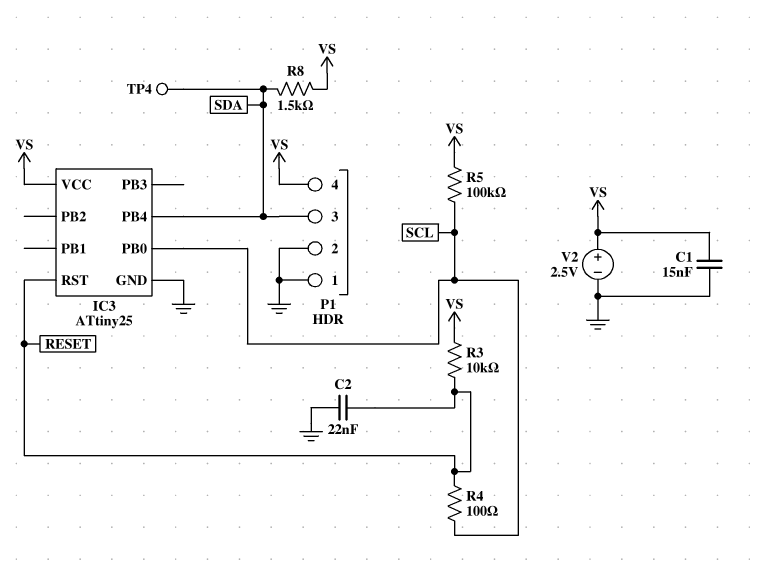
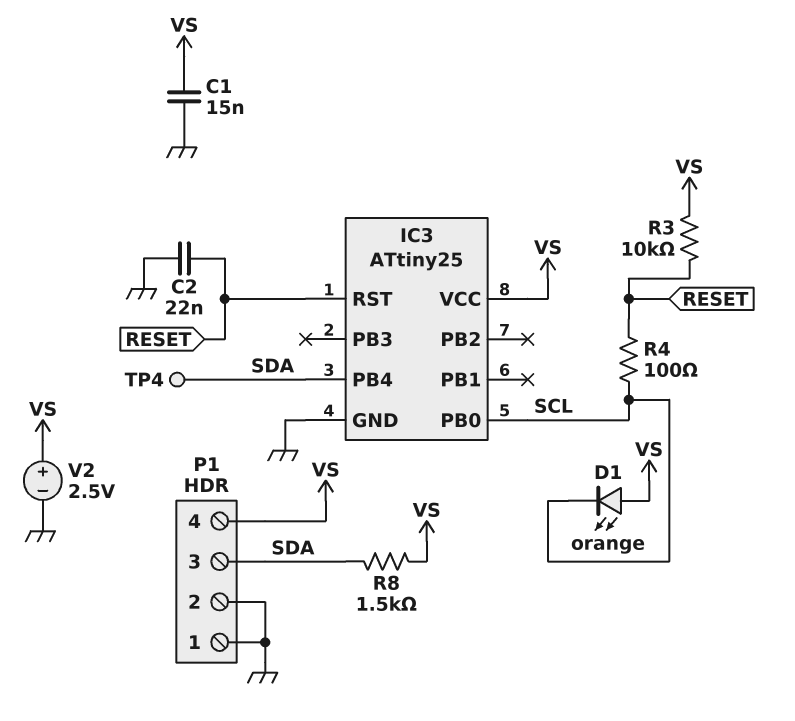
D1: none -> LED orange (A VS, K SCL)
R5: 100k (SCL, VS) -> none

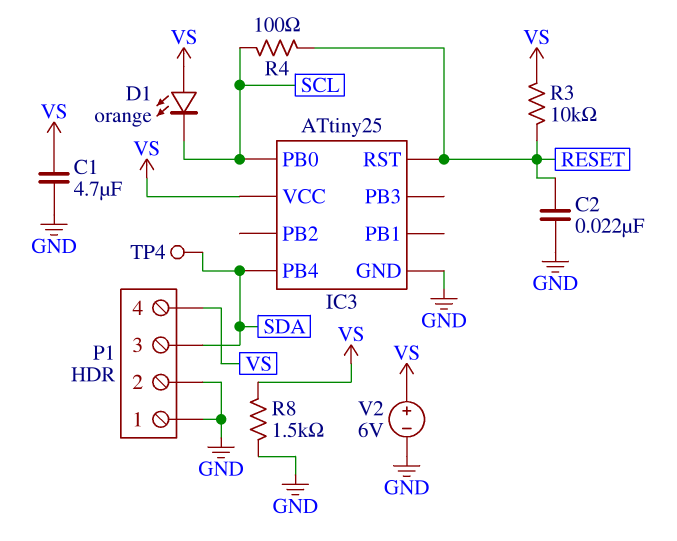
C1: 15nF (GND, VS) -> 4.7uF (GND, VS)
R8: 1.5k (SDA, VS) -> 1.5k (GND, VS)
V2: 2.5V (plus VS, minus GND) -> 6V (plus VS, minus GND)

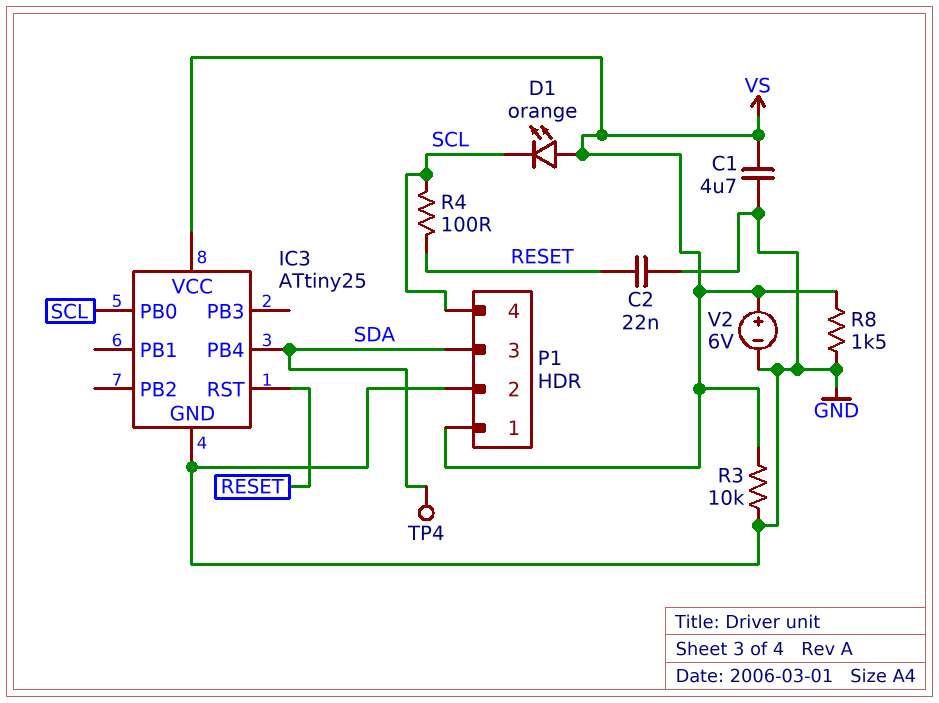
P1 pin 1: GND -> VS
P1 pin 4: VS -> SCL
R3: 10k (RESET, VS) -> 10k (GND, VS)

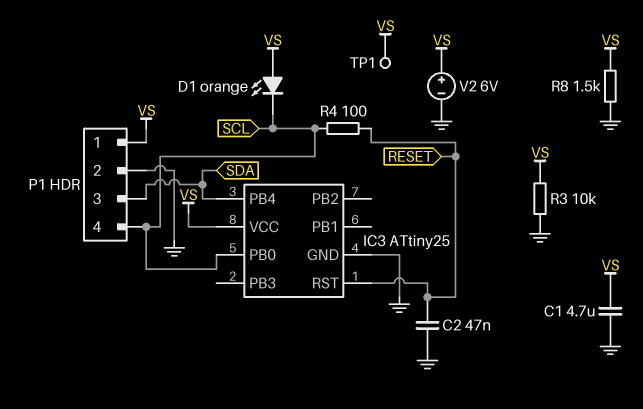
C2: 22nF (GND, RESET) -> 47nF (GND, RESET)
TP1: none -> test point (VS)
TP4: test point (SDA) -> none

